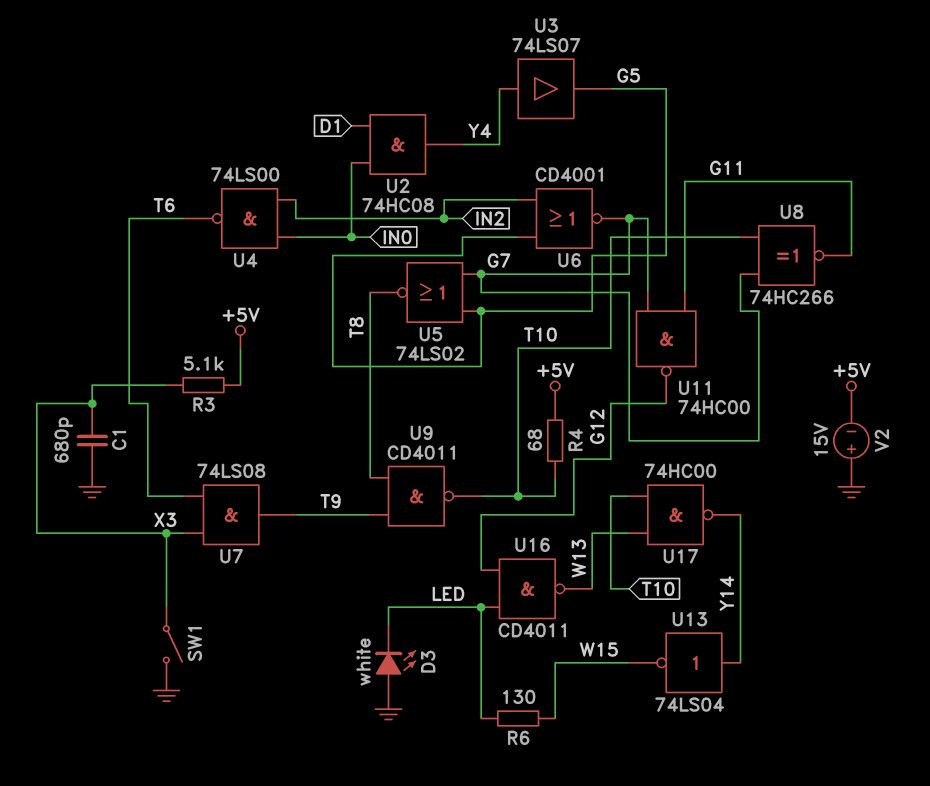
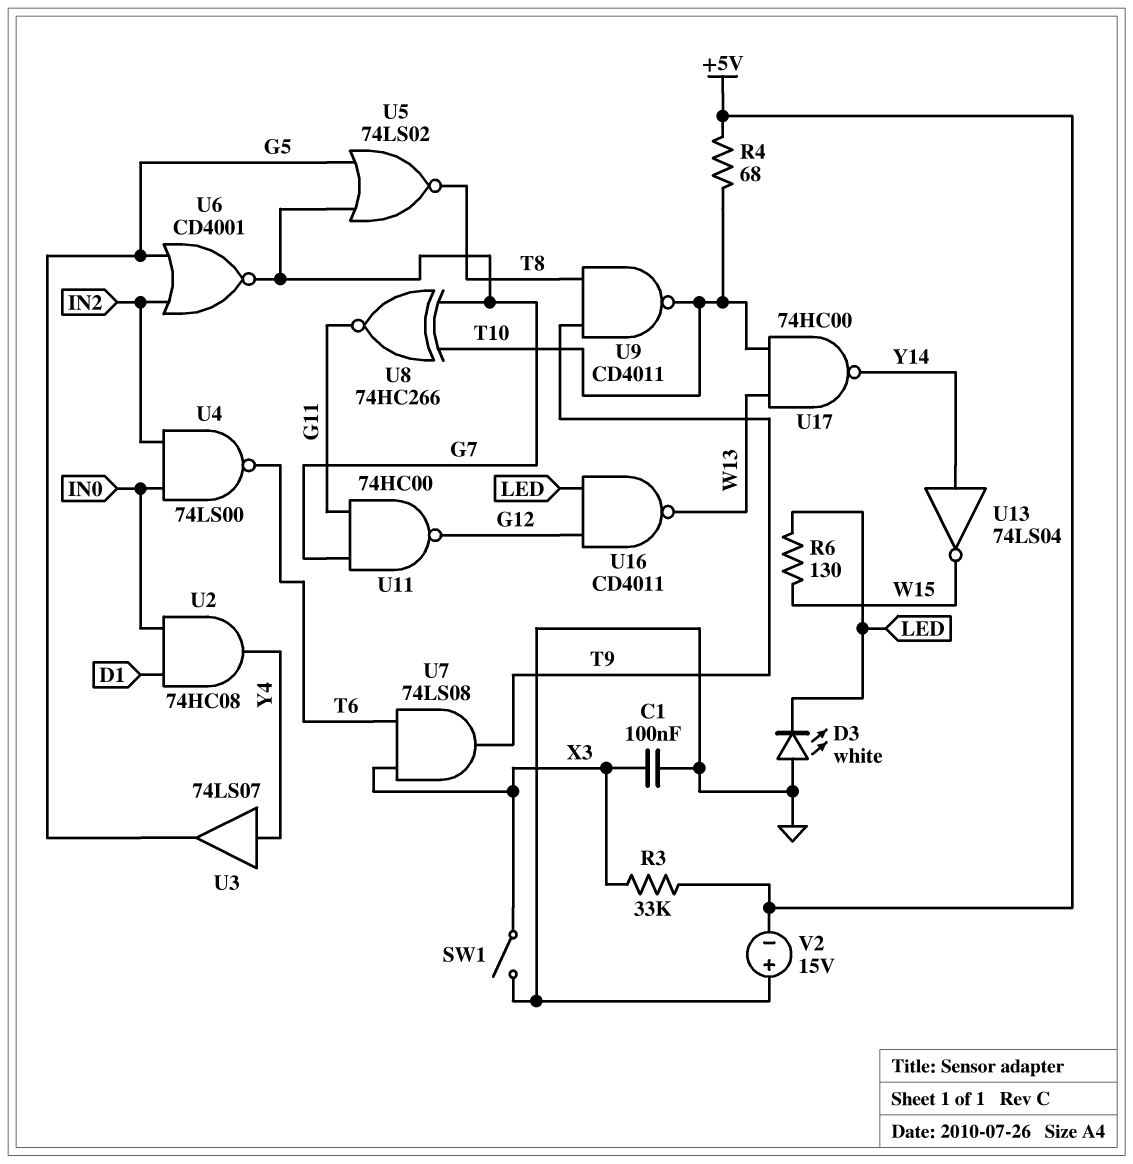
C1: 680pF (GND, X3) -> 100nF (GND, X3)
R3: 5.1k (+5V, X3) -> 33k (+5V, X3)

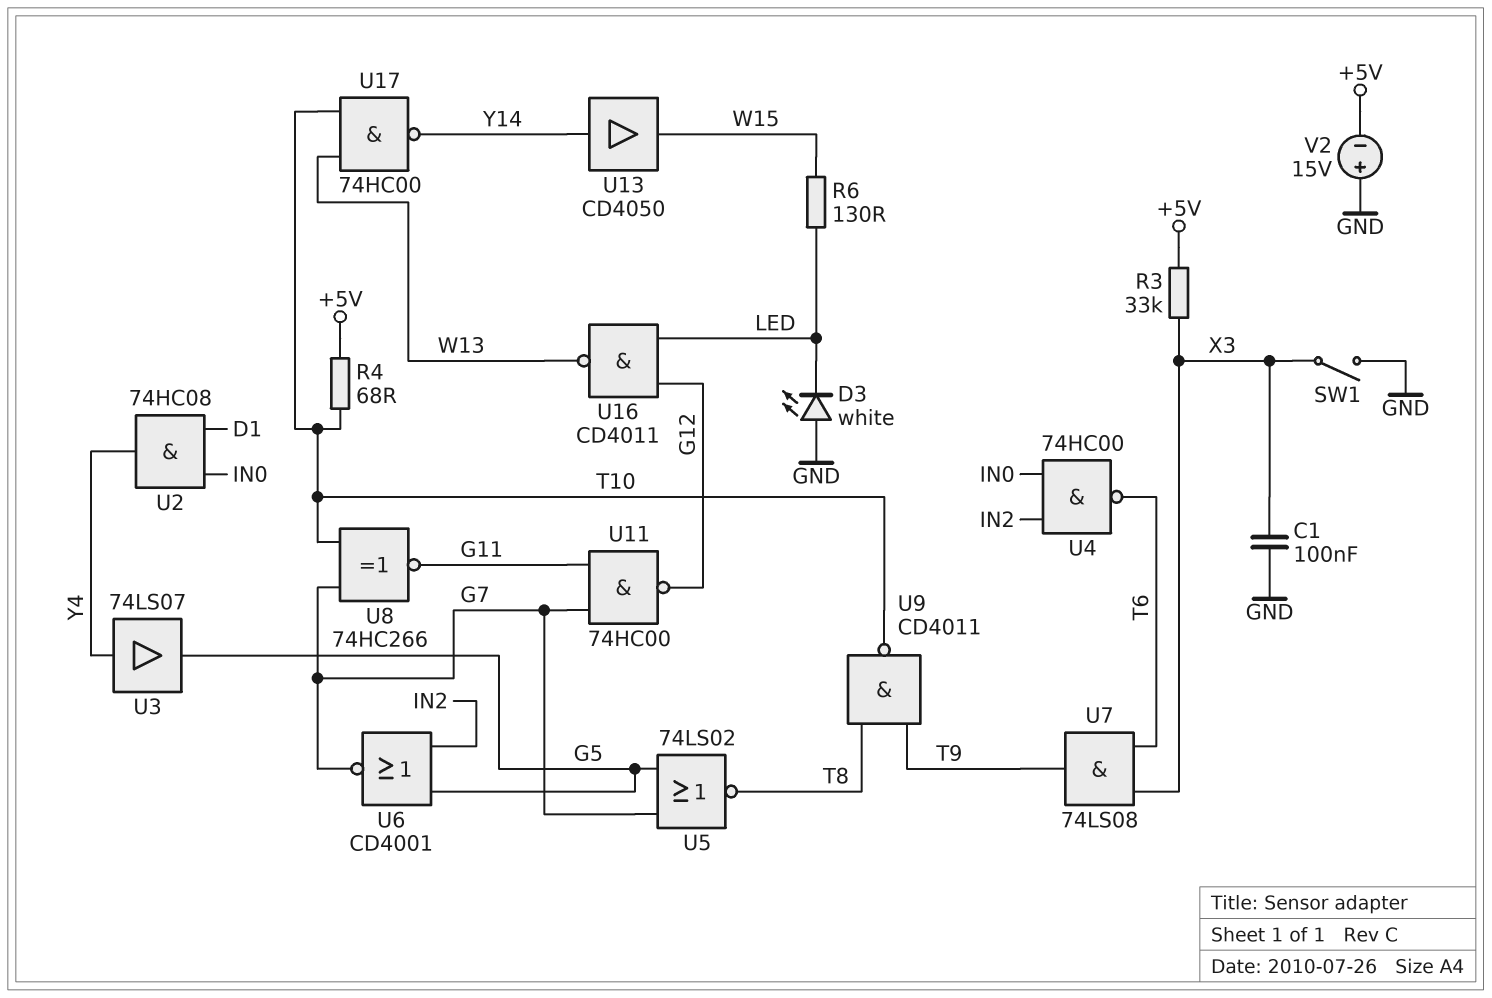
U4: NAND 74LS00 (in IN0, in IN2, out T6) -> NAND 74HC00 (in IN0, in IN2, out T6)
U13: NOT 74LS04 (in Y14, out W15) -> buffer CD4050 (in Y14, out W15)

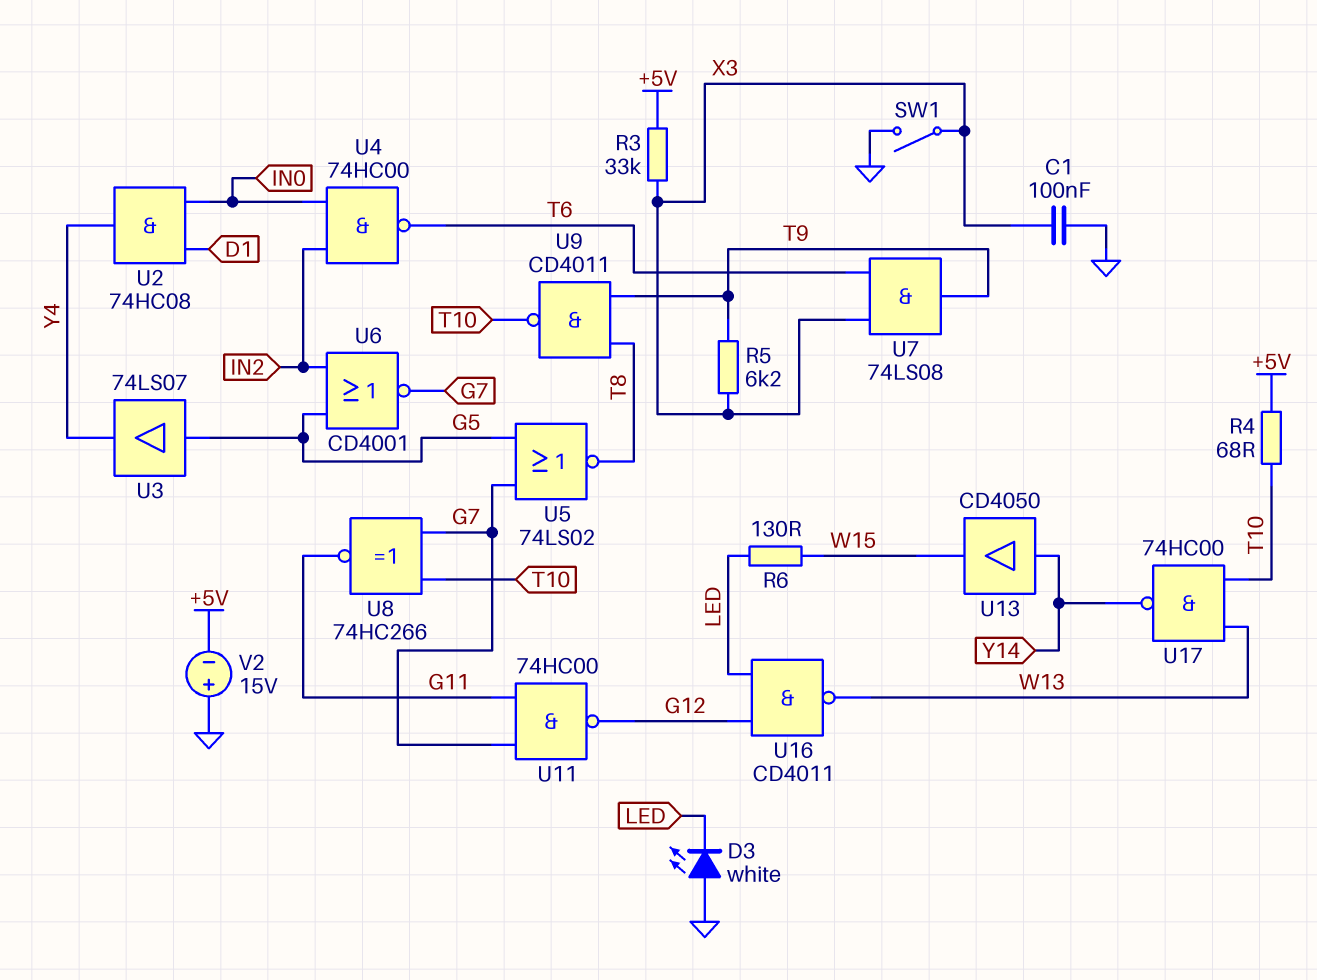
R5: none -> 6.2k (T9, X3)
U3: buffer 74LS07 (in Y4, out G5) -> buffer 74LS07 (in G5, out Y4)

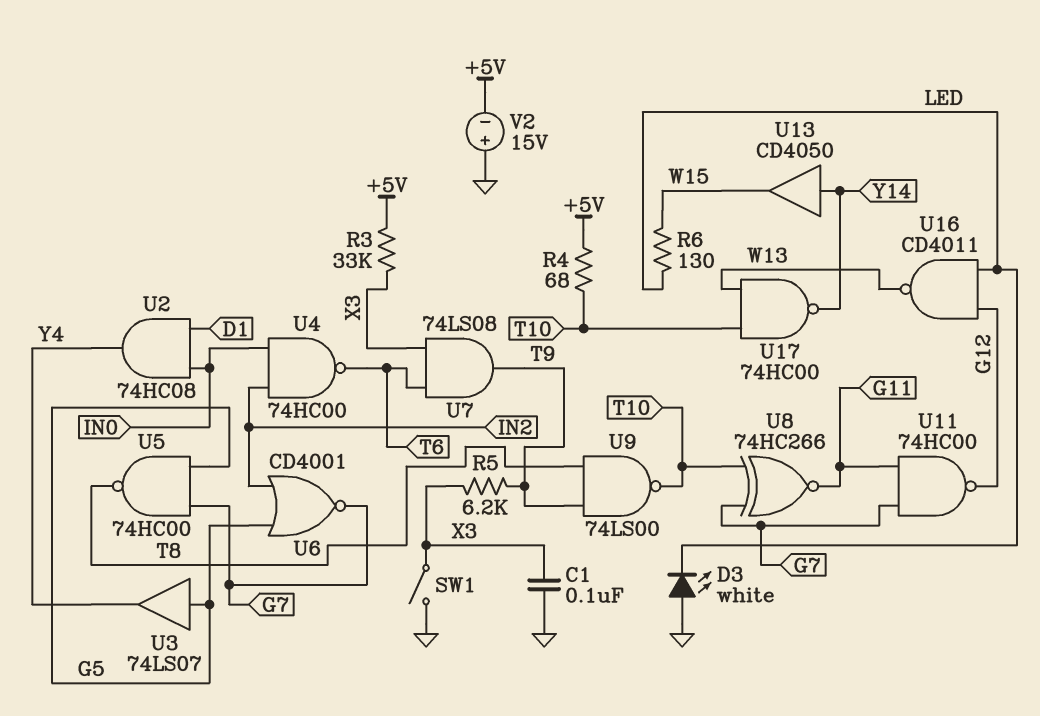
U5: NOR 74LS02 (in G5, in G7, out T8) -> NAND 74HC00 (in G5, in G7, out T8)
U9: NAND CD4011 (in T8, in T9, out T10) -> NAND 74LS00 (in T8, in T9, out T10)

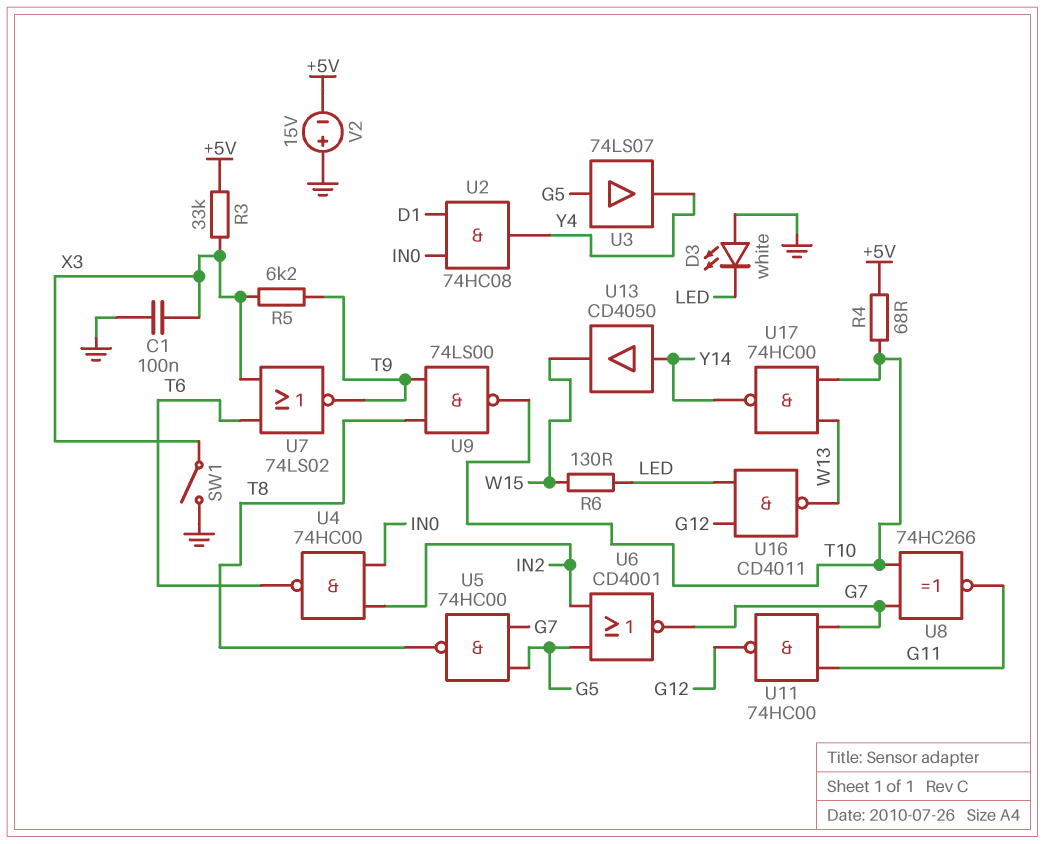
U7: AND 74LS08 (in T6, in X3, out T9) -> NOR 74LS02 (in T6, in X3, out T9)

